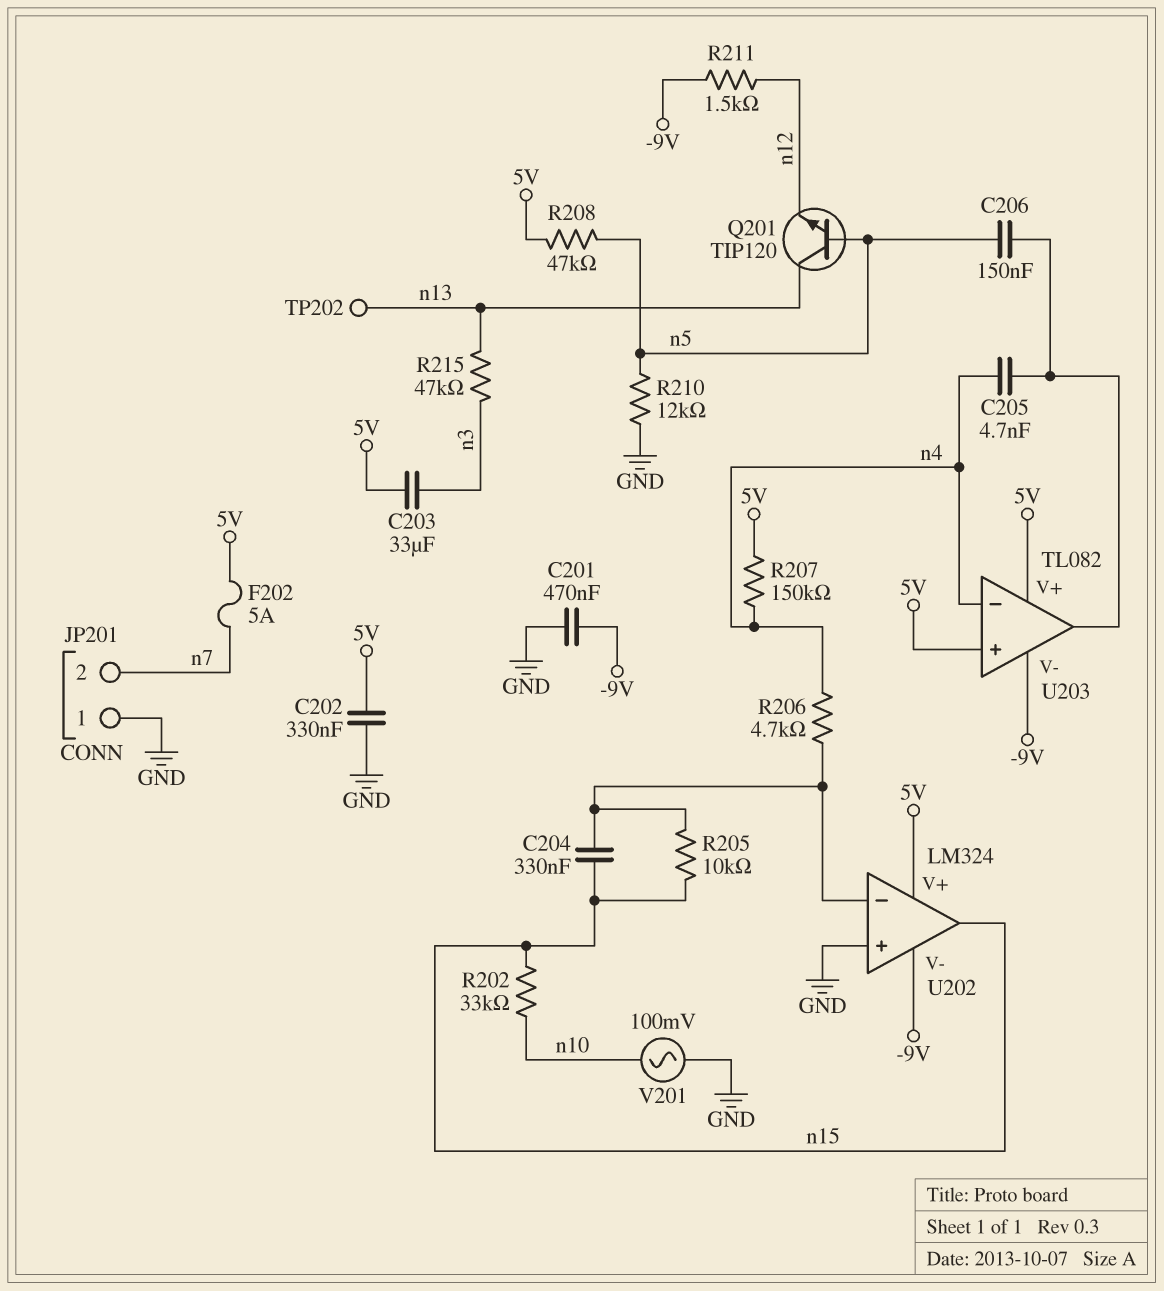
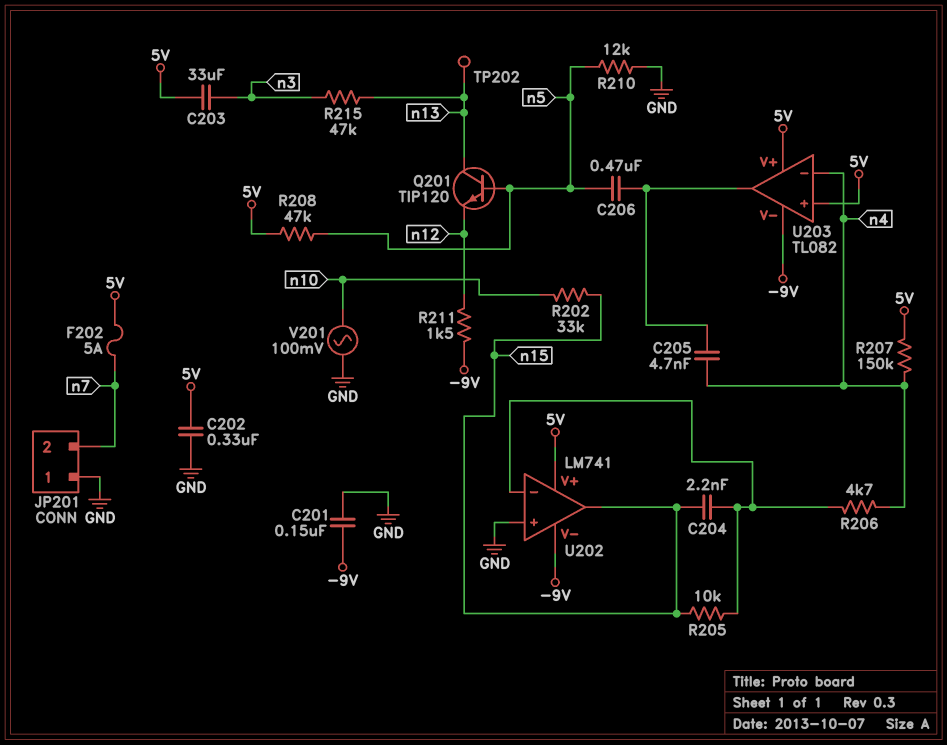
C201: 470nF (-9V, GND) -> 150nF (-9V, GND)
C204: 330nF (U202/in-, n15) -> 2.2nF (U202/in-, n15)
C206: 150nF (U203/out, n5) -> 470nF (U203/out, n5)
U202: LM324 -> LM741

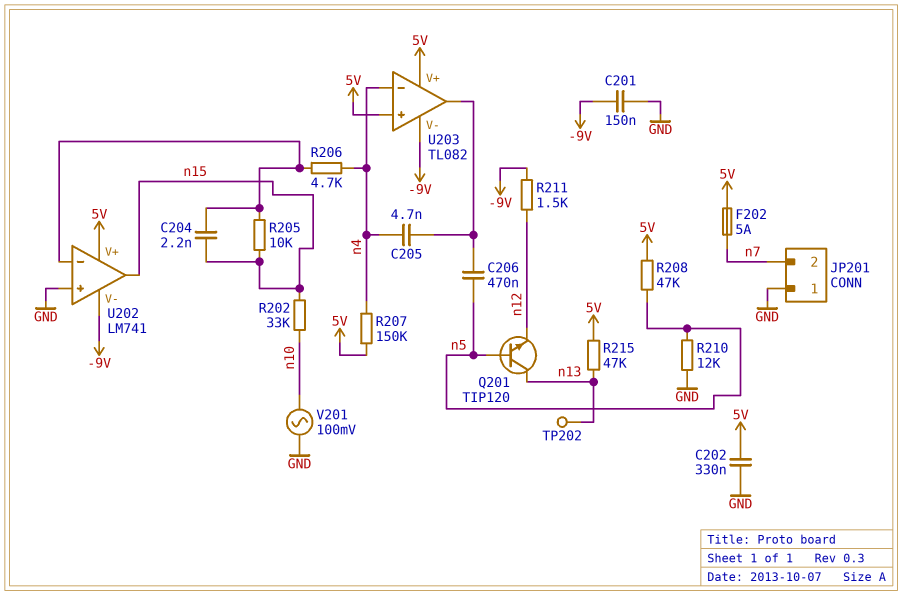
C203: 33uF (5V, n3) -> none
R215: 47k (n3, n13) -> 47k (5V, n13)

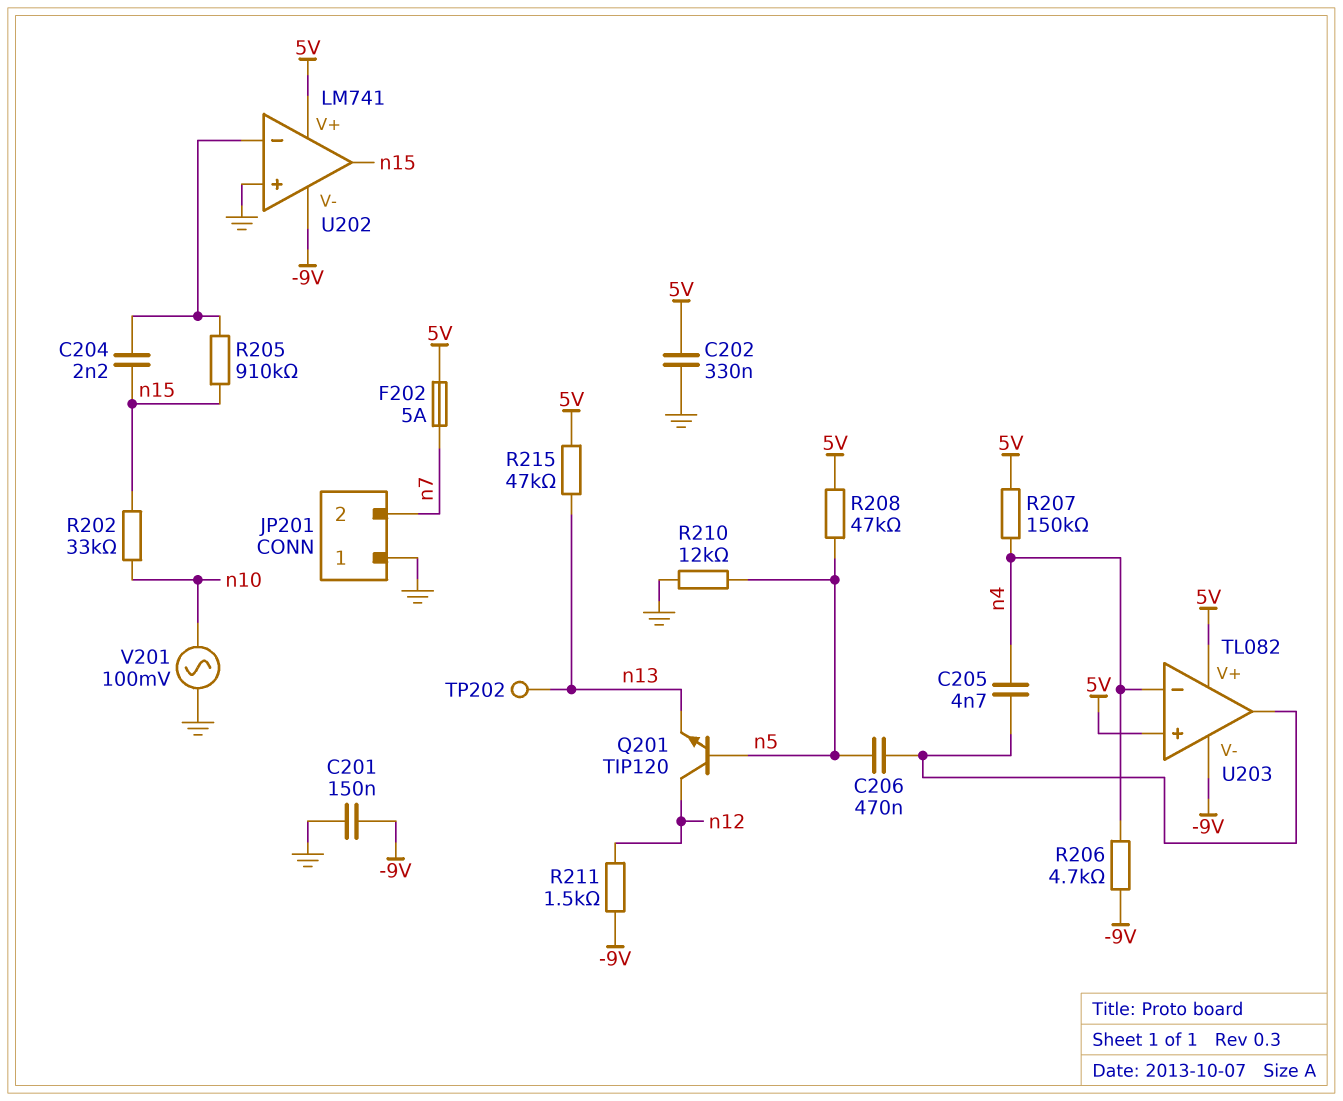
Q201: NPN TIP120 (B n5, C n13, E n12) -> NPN TIP120 (B n5, C n12, E n13)
R205: 10k (U202/in-, n15) -> 910k (U202/in-, n15)
R206: 4.7k (U202/in-, n4) -> 4.7k (-9V, n4)

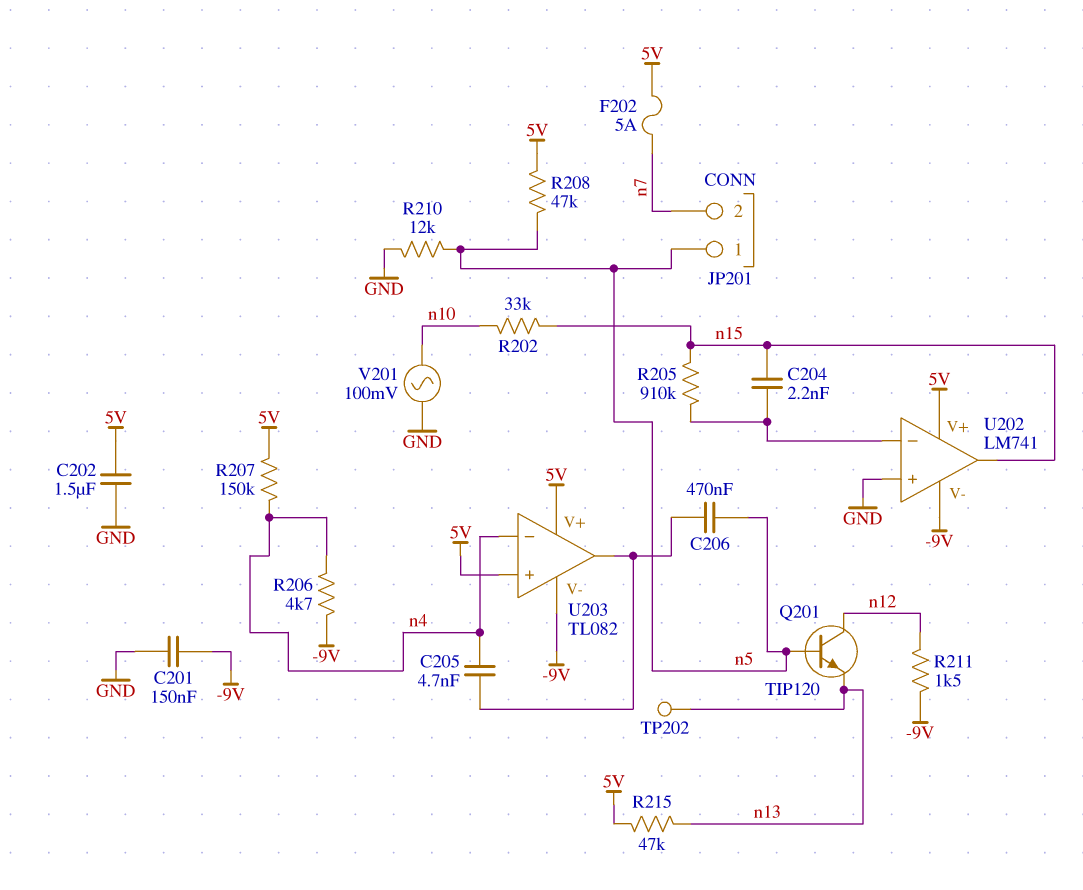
C202: 330nF (5V, GND) -> 1.5uF (5V, GND)
JP201 pin 1: GND -> n5

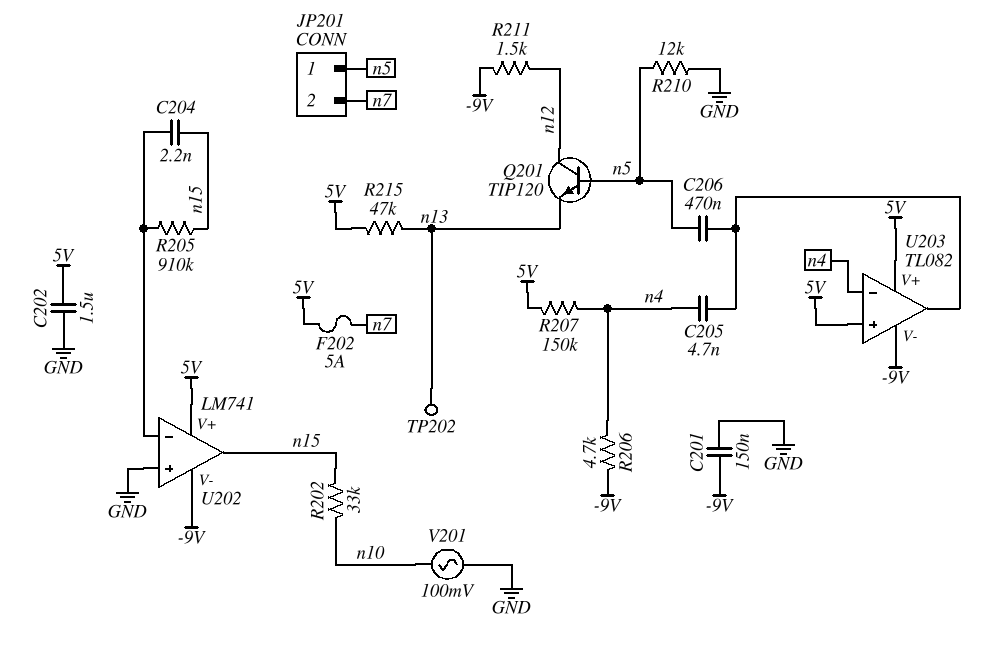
R208: 47k (5V, n5) -> none

